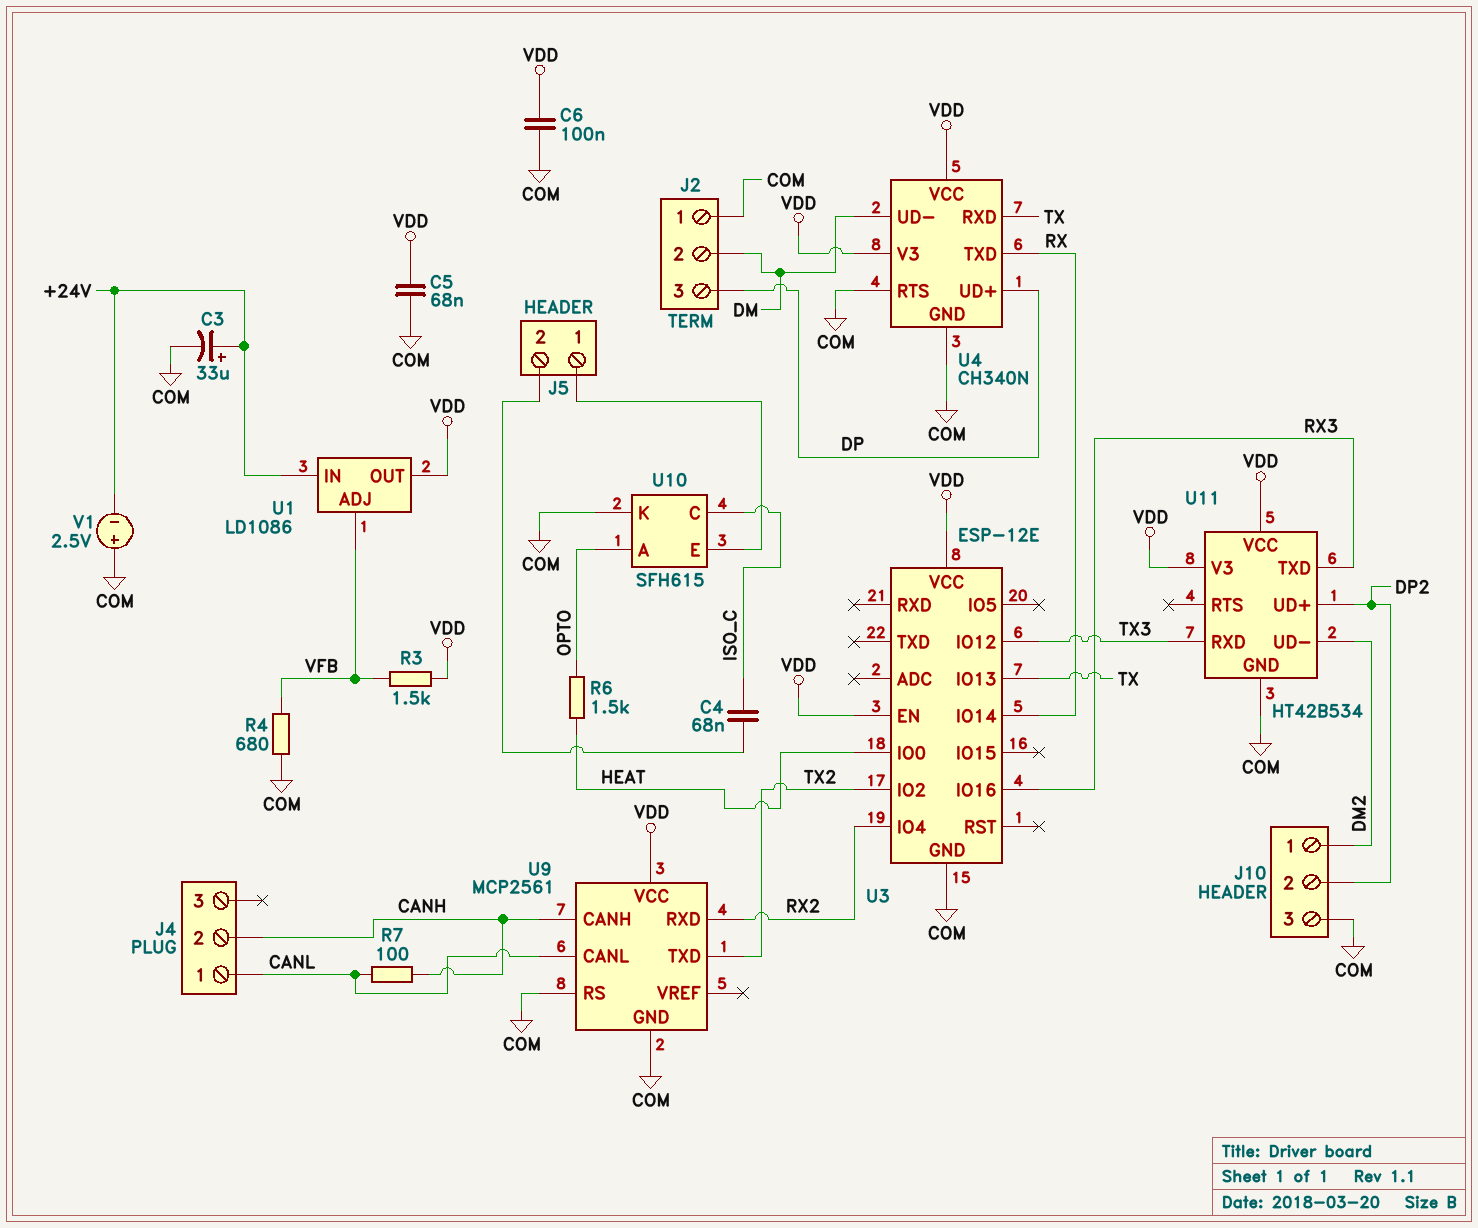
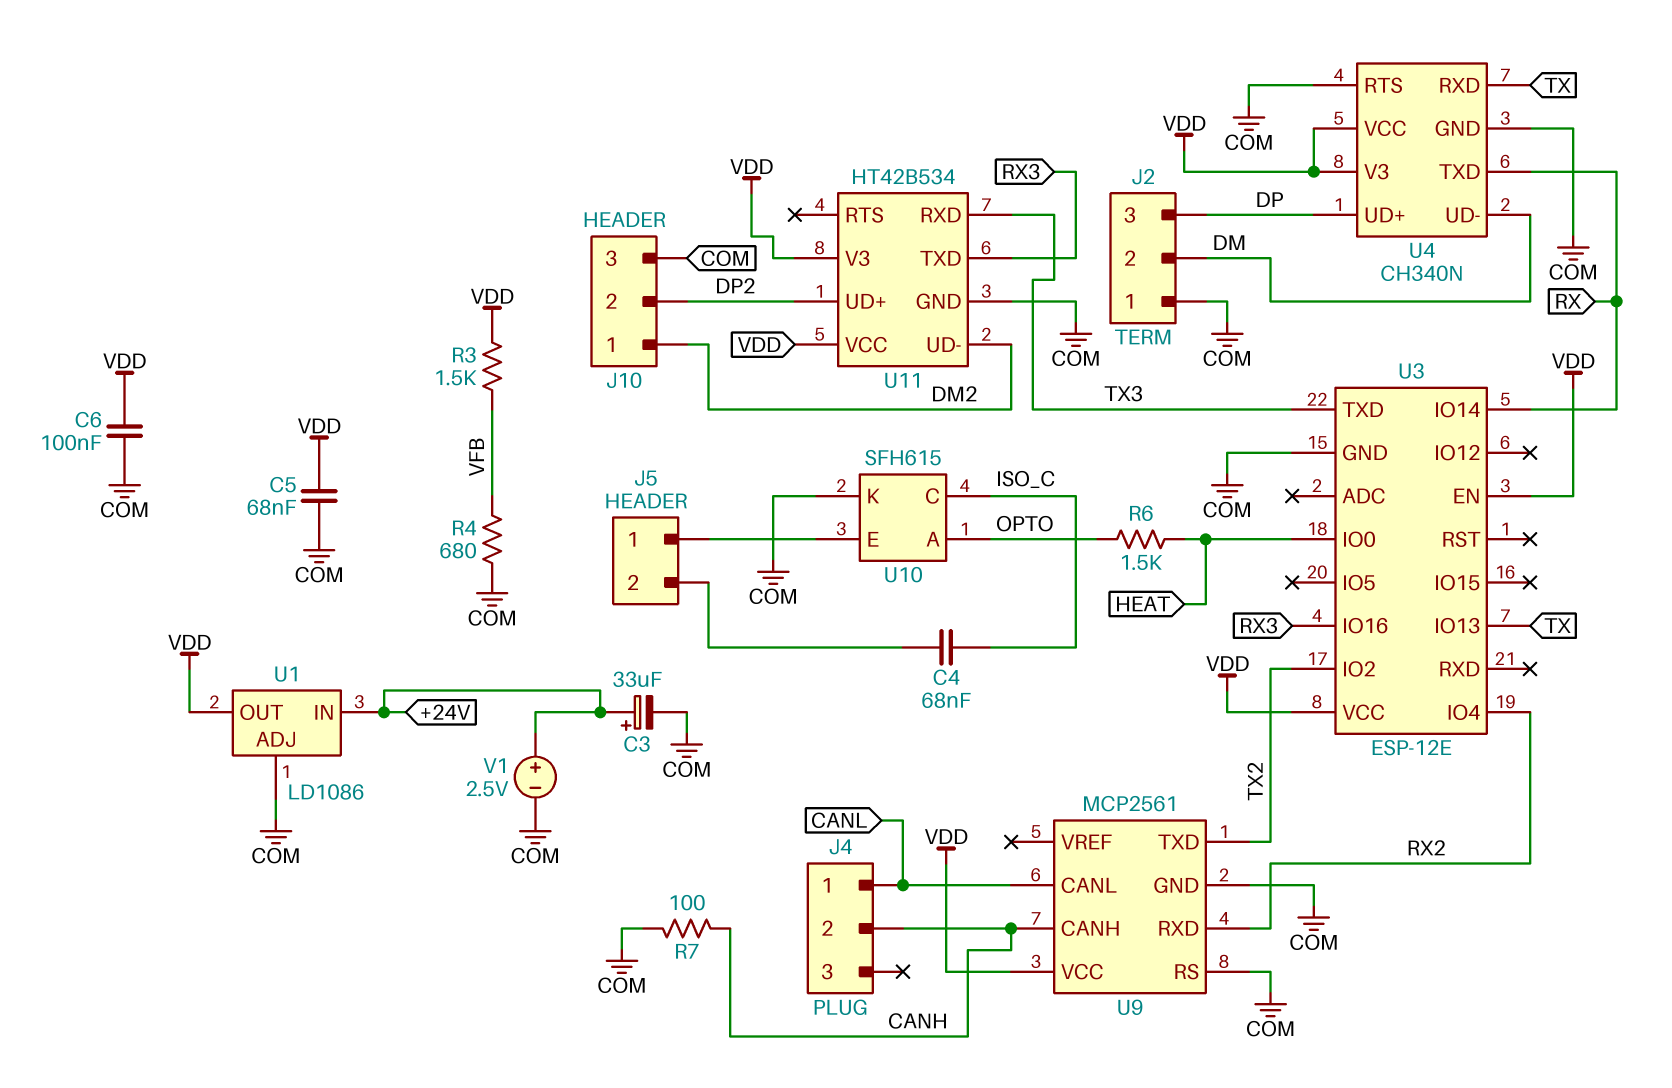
R7: 100 (CANH, CANL) -> 100 (CANH, COM)
U1 pin ADJ: VFB -> COM
U3 pin IO12: TX3 -> none
U3 pin TXD: none -> TX3
V1: 2.5V (plus COM, minus +24V) -> 2.5V (plus +24V, minus COM)

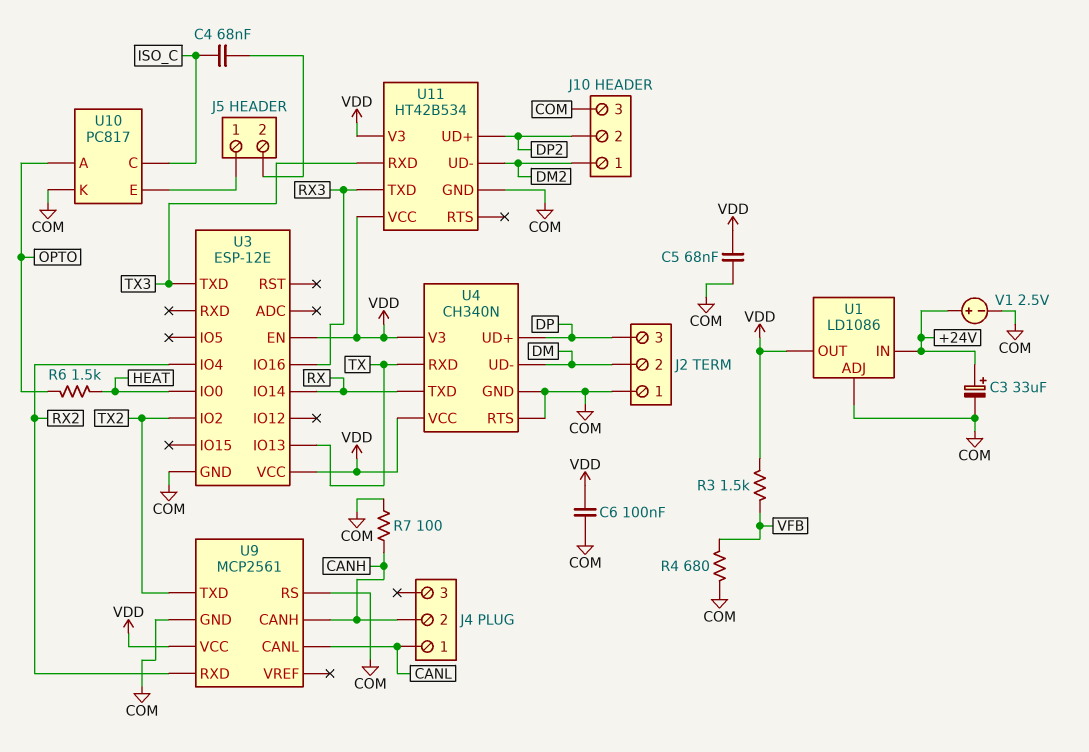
U10: SFH615 -> PC817

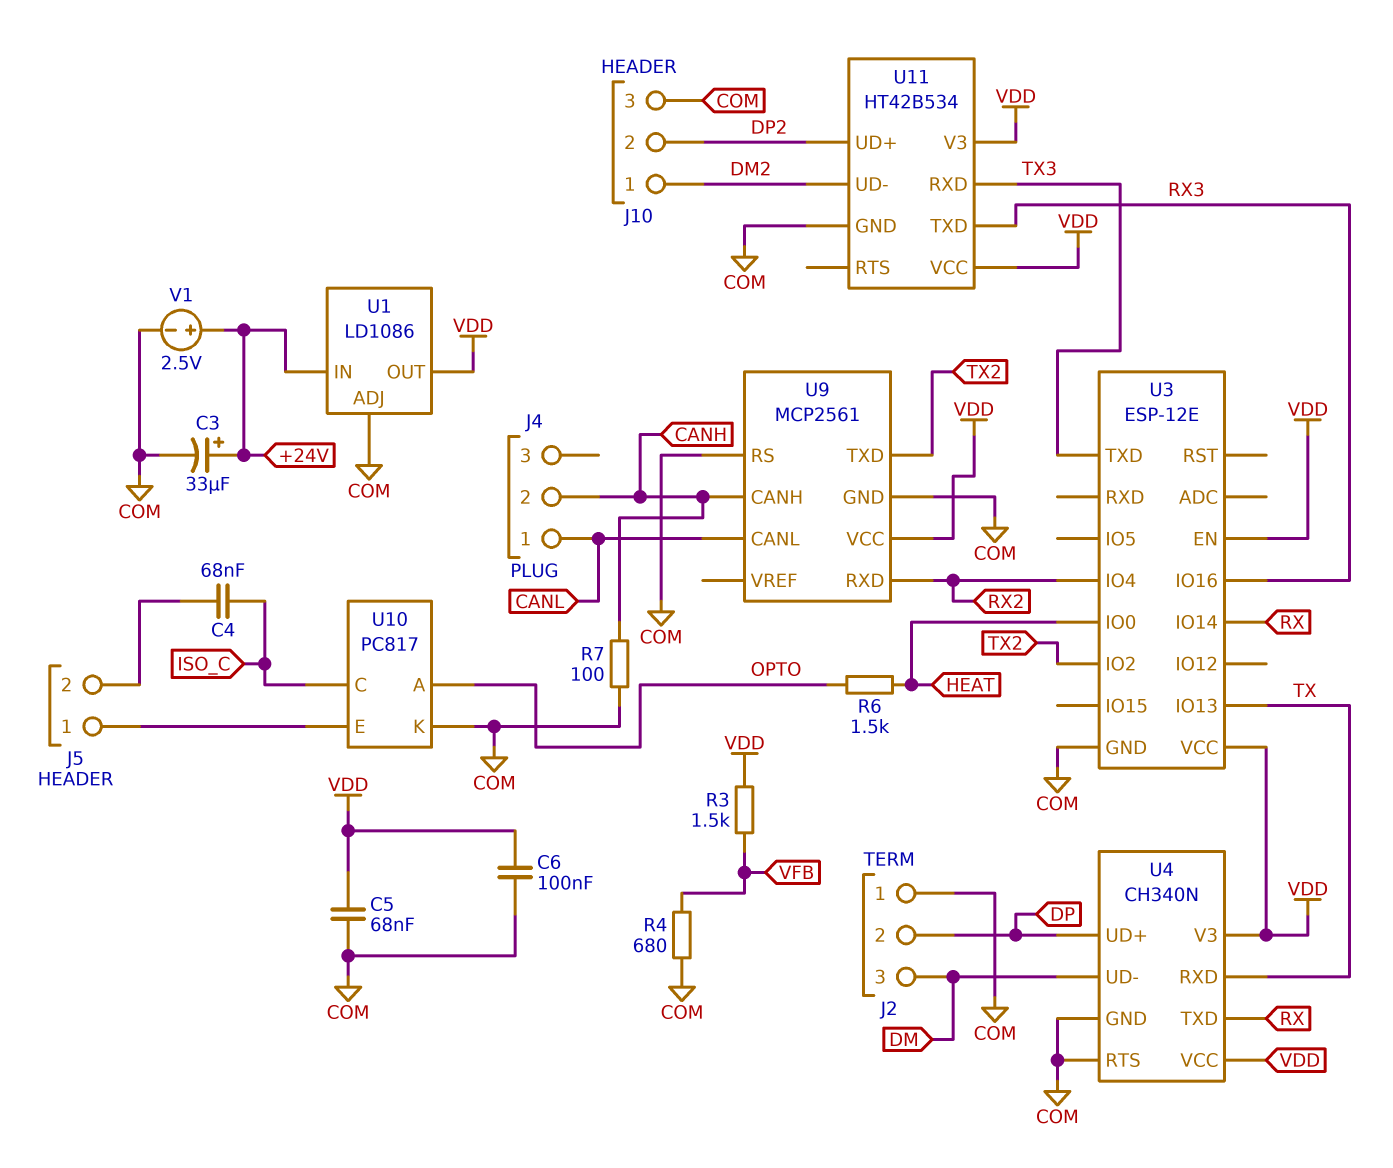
J2 pin 2: DM -> DP
J2 pin 3: DP -> DM

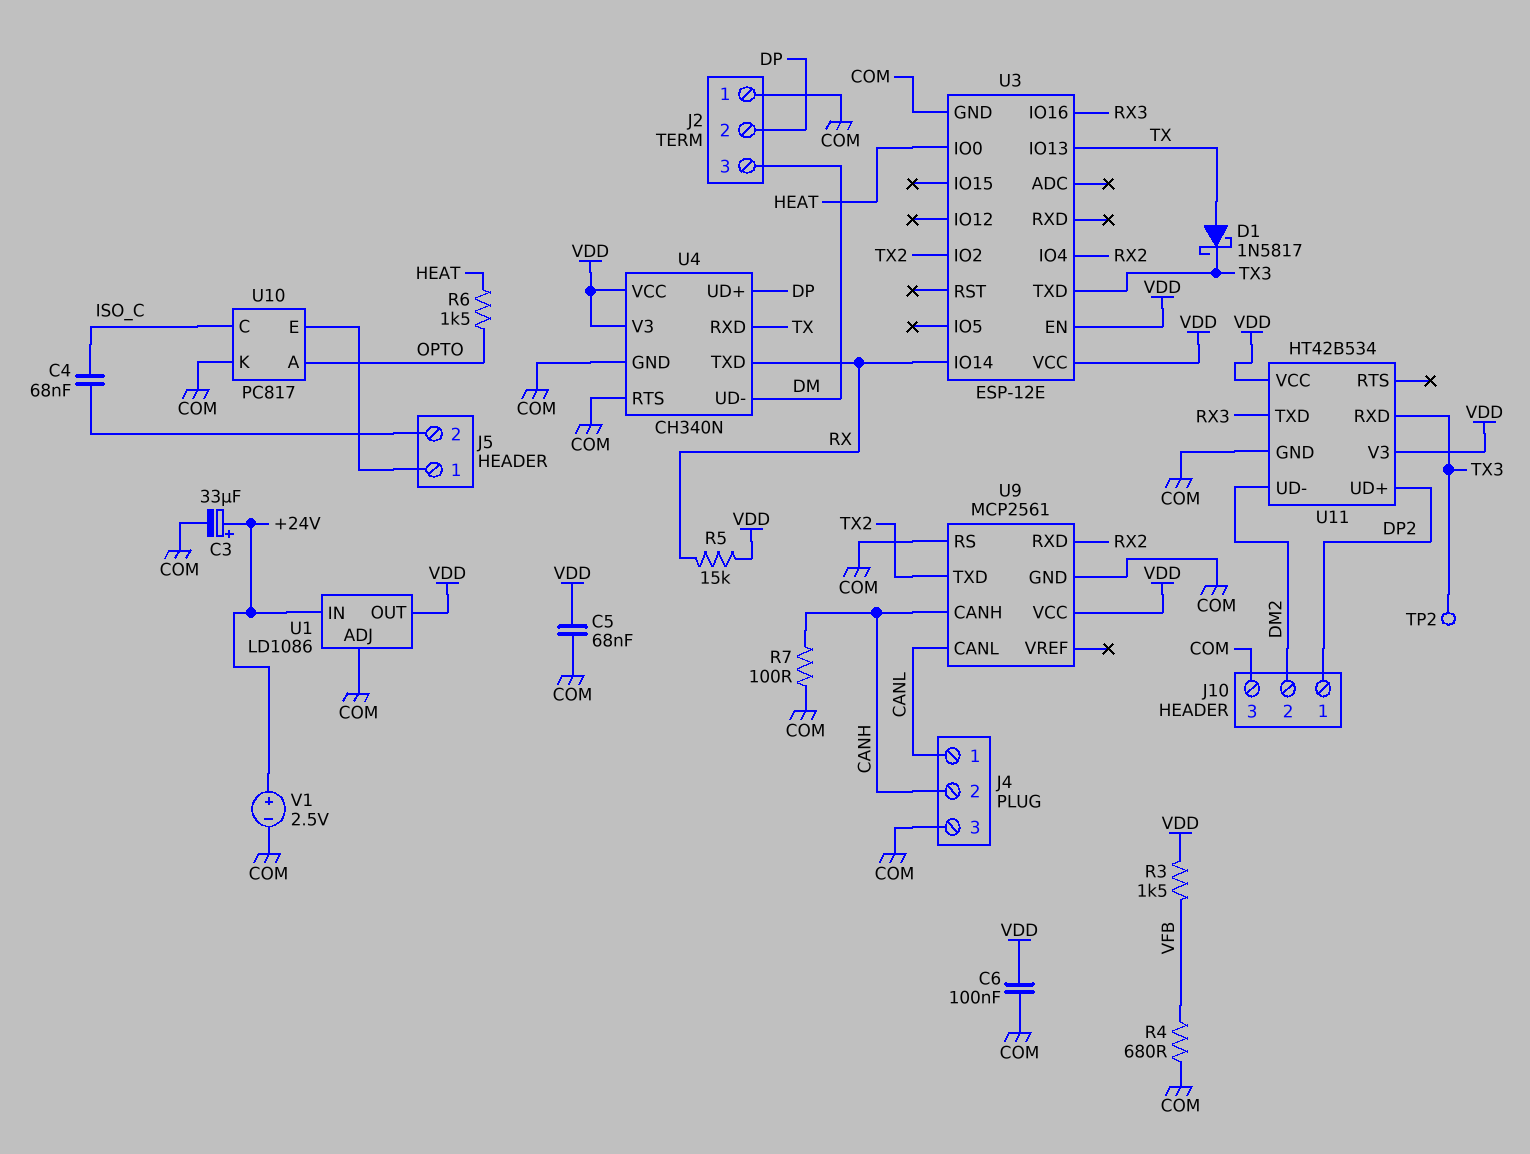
D1: none -> schottky 1N5817 (A TX, K TX3)
J4 pin 3: none -> COM
J10 pin 1: DM2 -> DP2
J10 pin 2: DP2 -> DM2
R5: none -> 15k (RX, VDD)
TP2: none -> test point (TX3)

